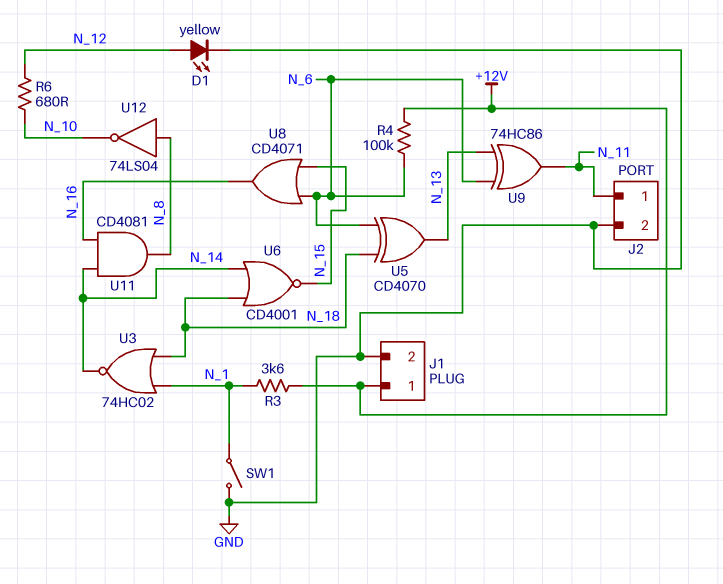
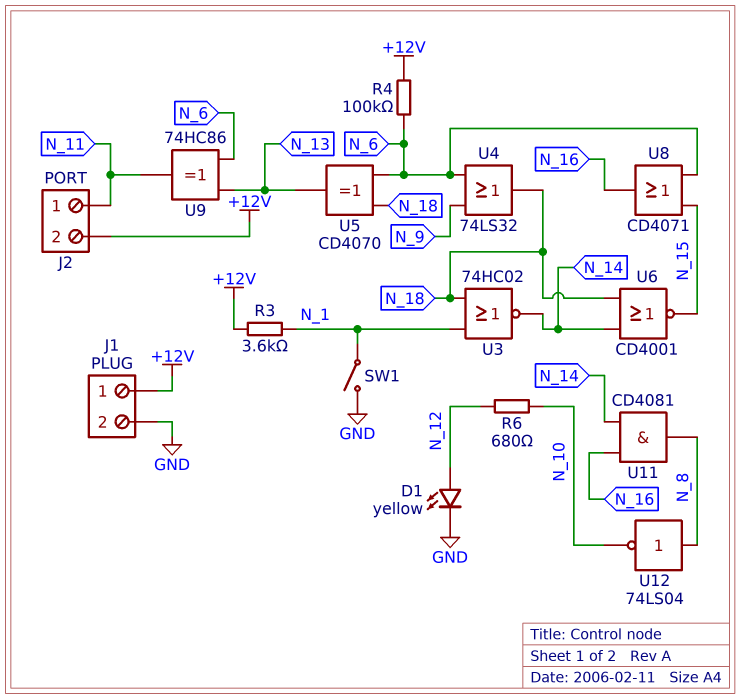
J2 pin 2: GND -> +12V
U4: none -> OR 74LS32 (in N_6, in N_9, out N_18)

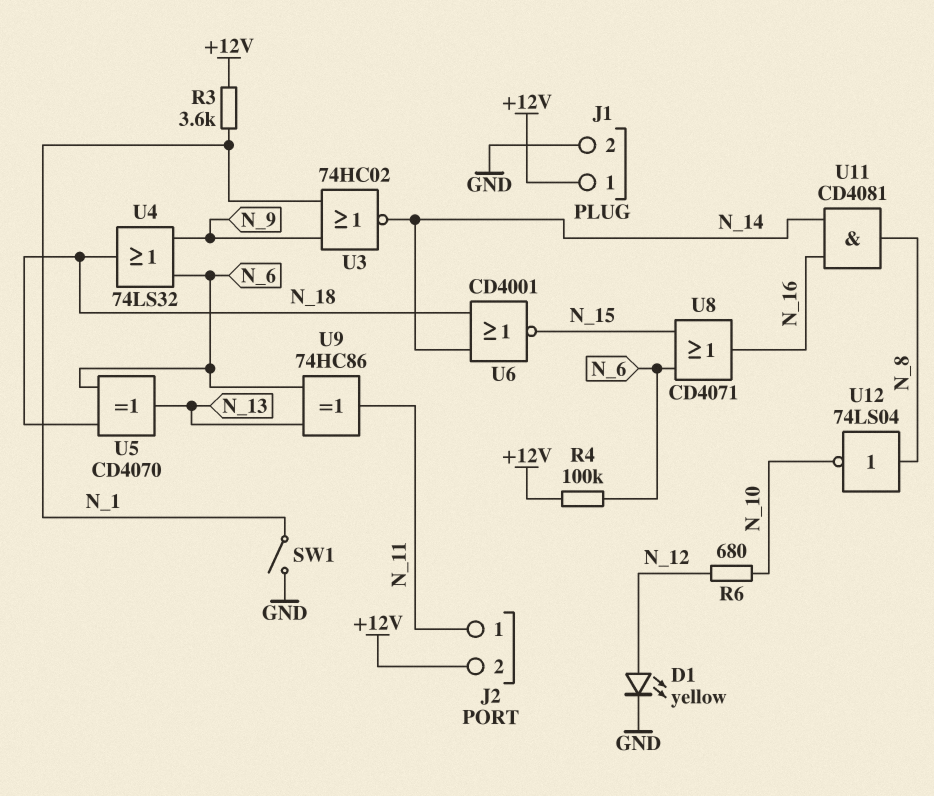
U3: NOR 74HC02 (in N_1, in N_18, out N_14) -> NOR 74HC02 (in N_1, in N_9, out N_14)

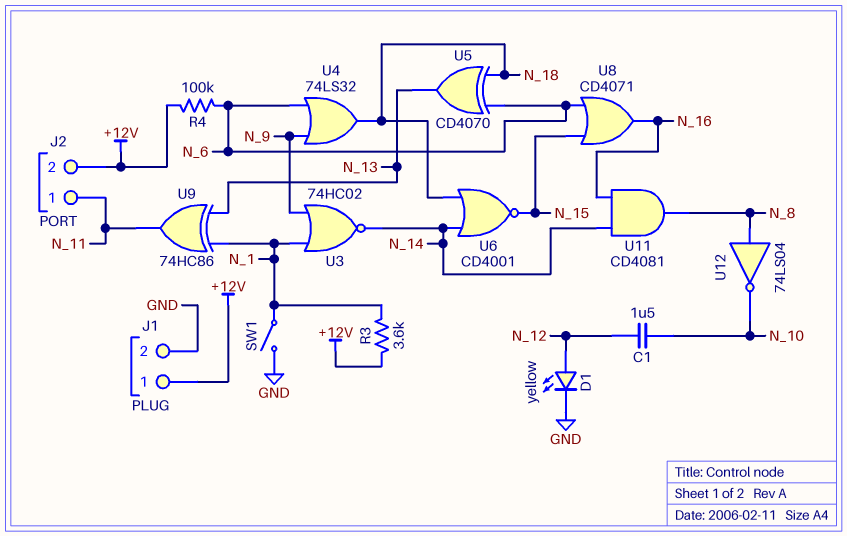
C1: none -> 1.5uF (N_10, N_12)
R6: 680 (N_10, N_12) -> none
U9: XOR 74HC86 (in N_6, in N_13, out N_11) -> XOR 74HC86 (in N_1, in N_13, out N_11)

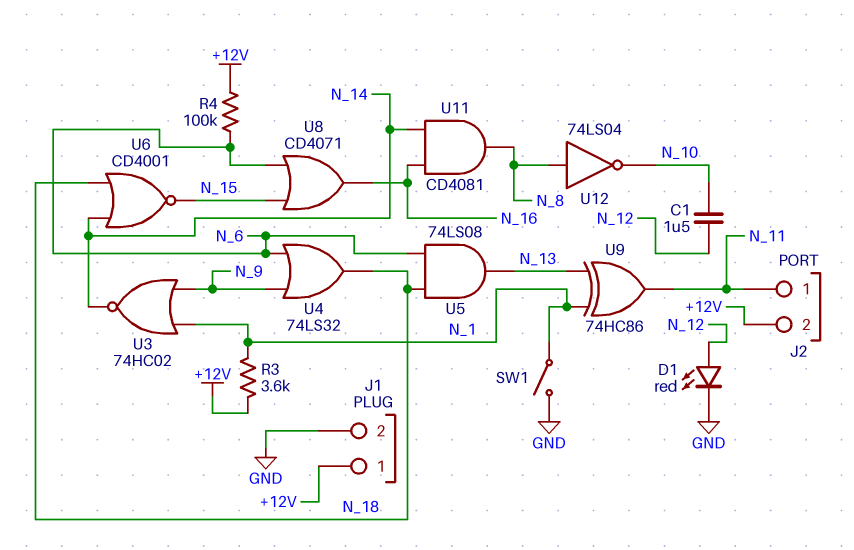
D1: LED yellow (A N_12, K GND) -> LED red (A N_12, K GND)
U5: XOR CD4070 (in N_6, in N_18, out N_13) -> AND 74LS08 (in N_6, in N_18, out N_13)

